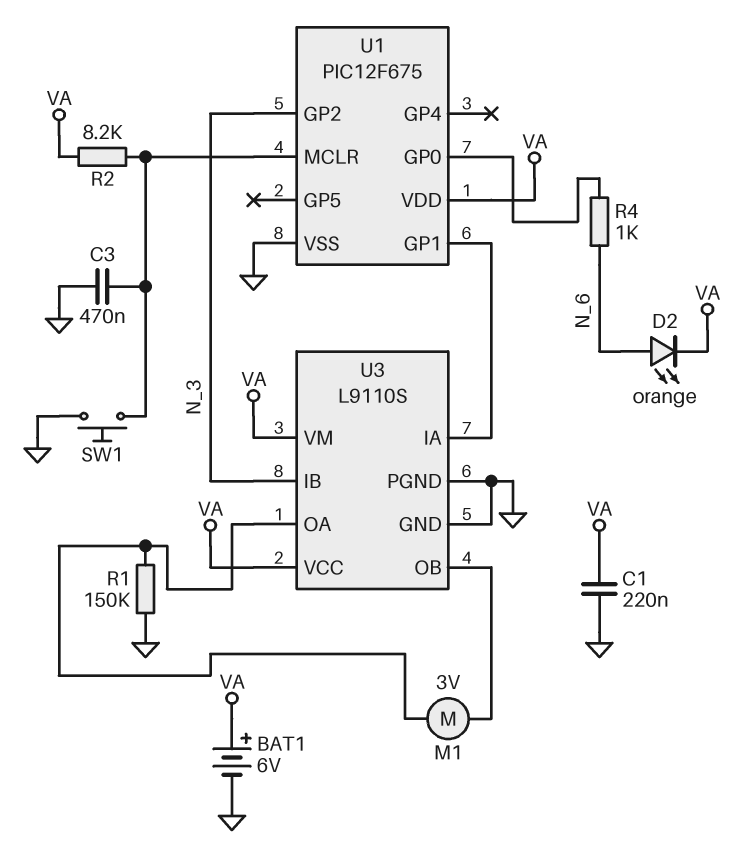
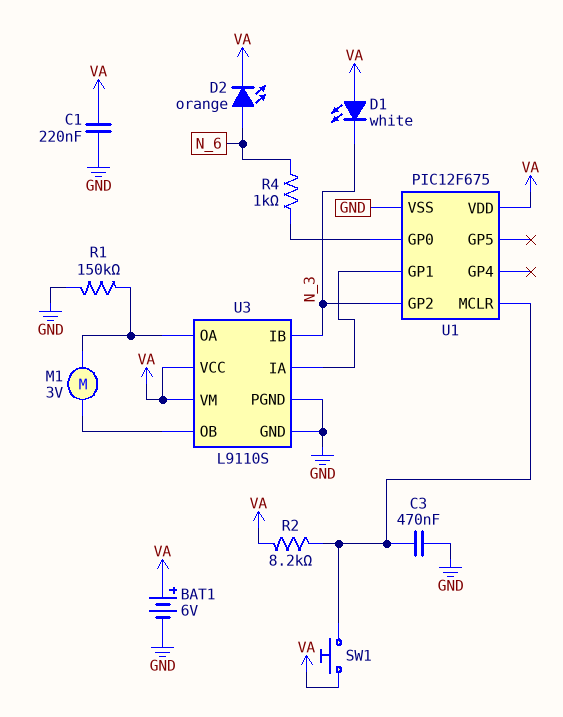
D1: none -> LED white (A VA, K N_3)
SW1: button (GND, U1/MCLR) -> button (U1/MCLR, VA)

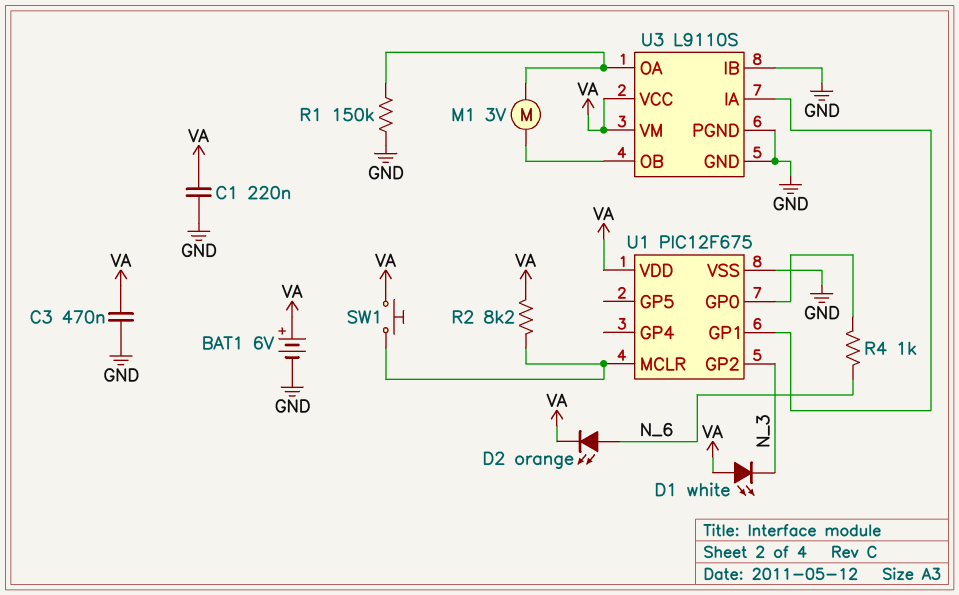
C3: 470nF (GND, U1/MCLR) -> 470nF (GND, VA)
U3 pin IB: N_3 -> GND

